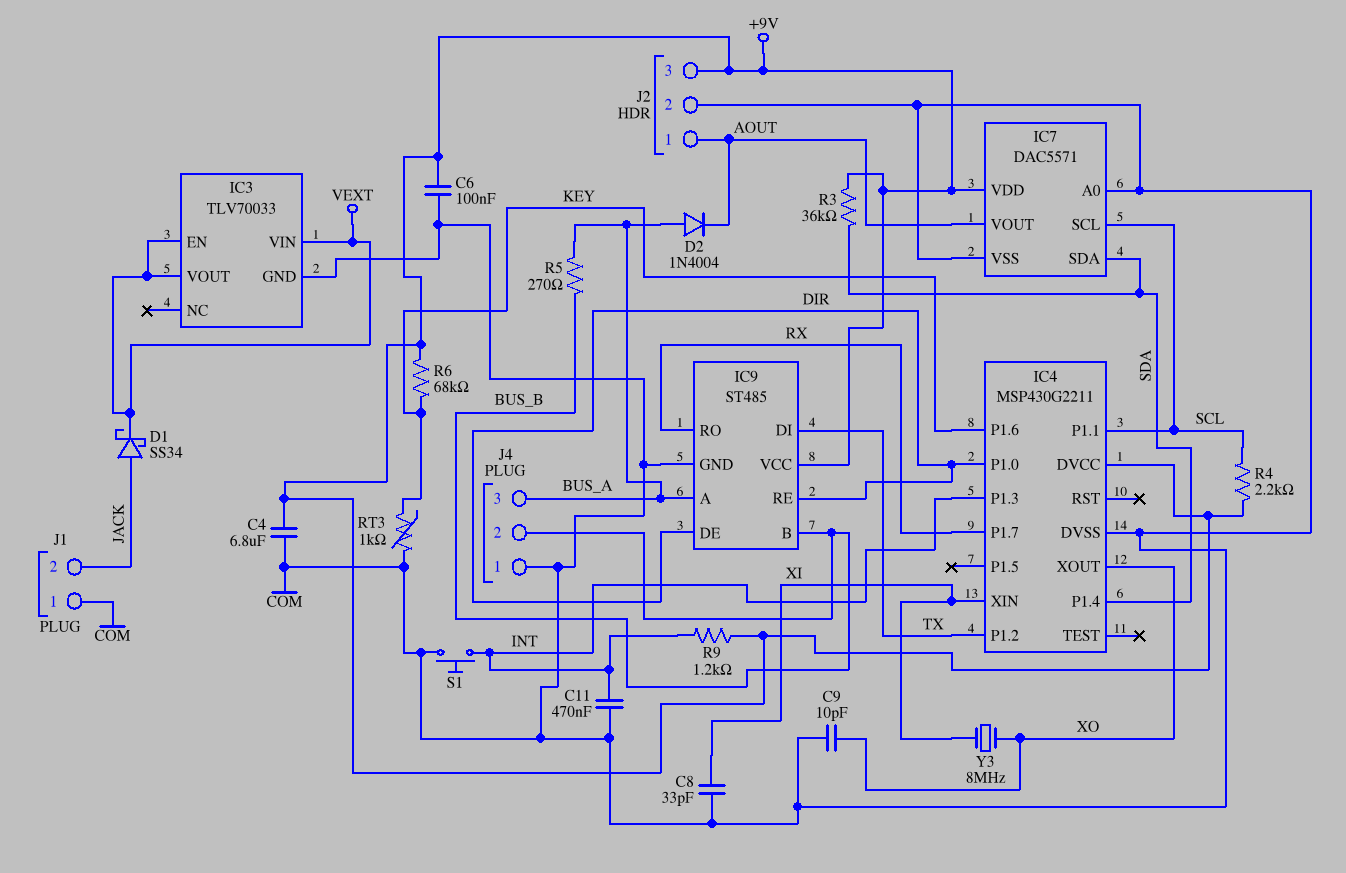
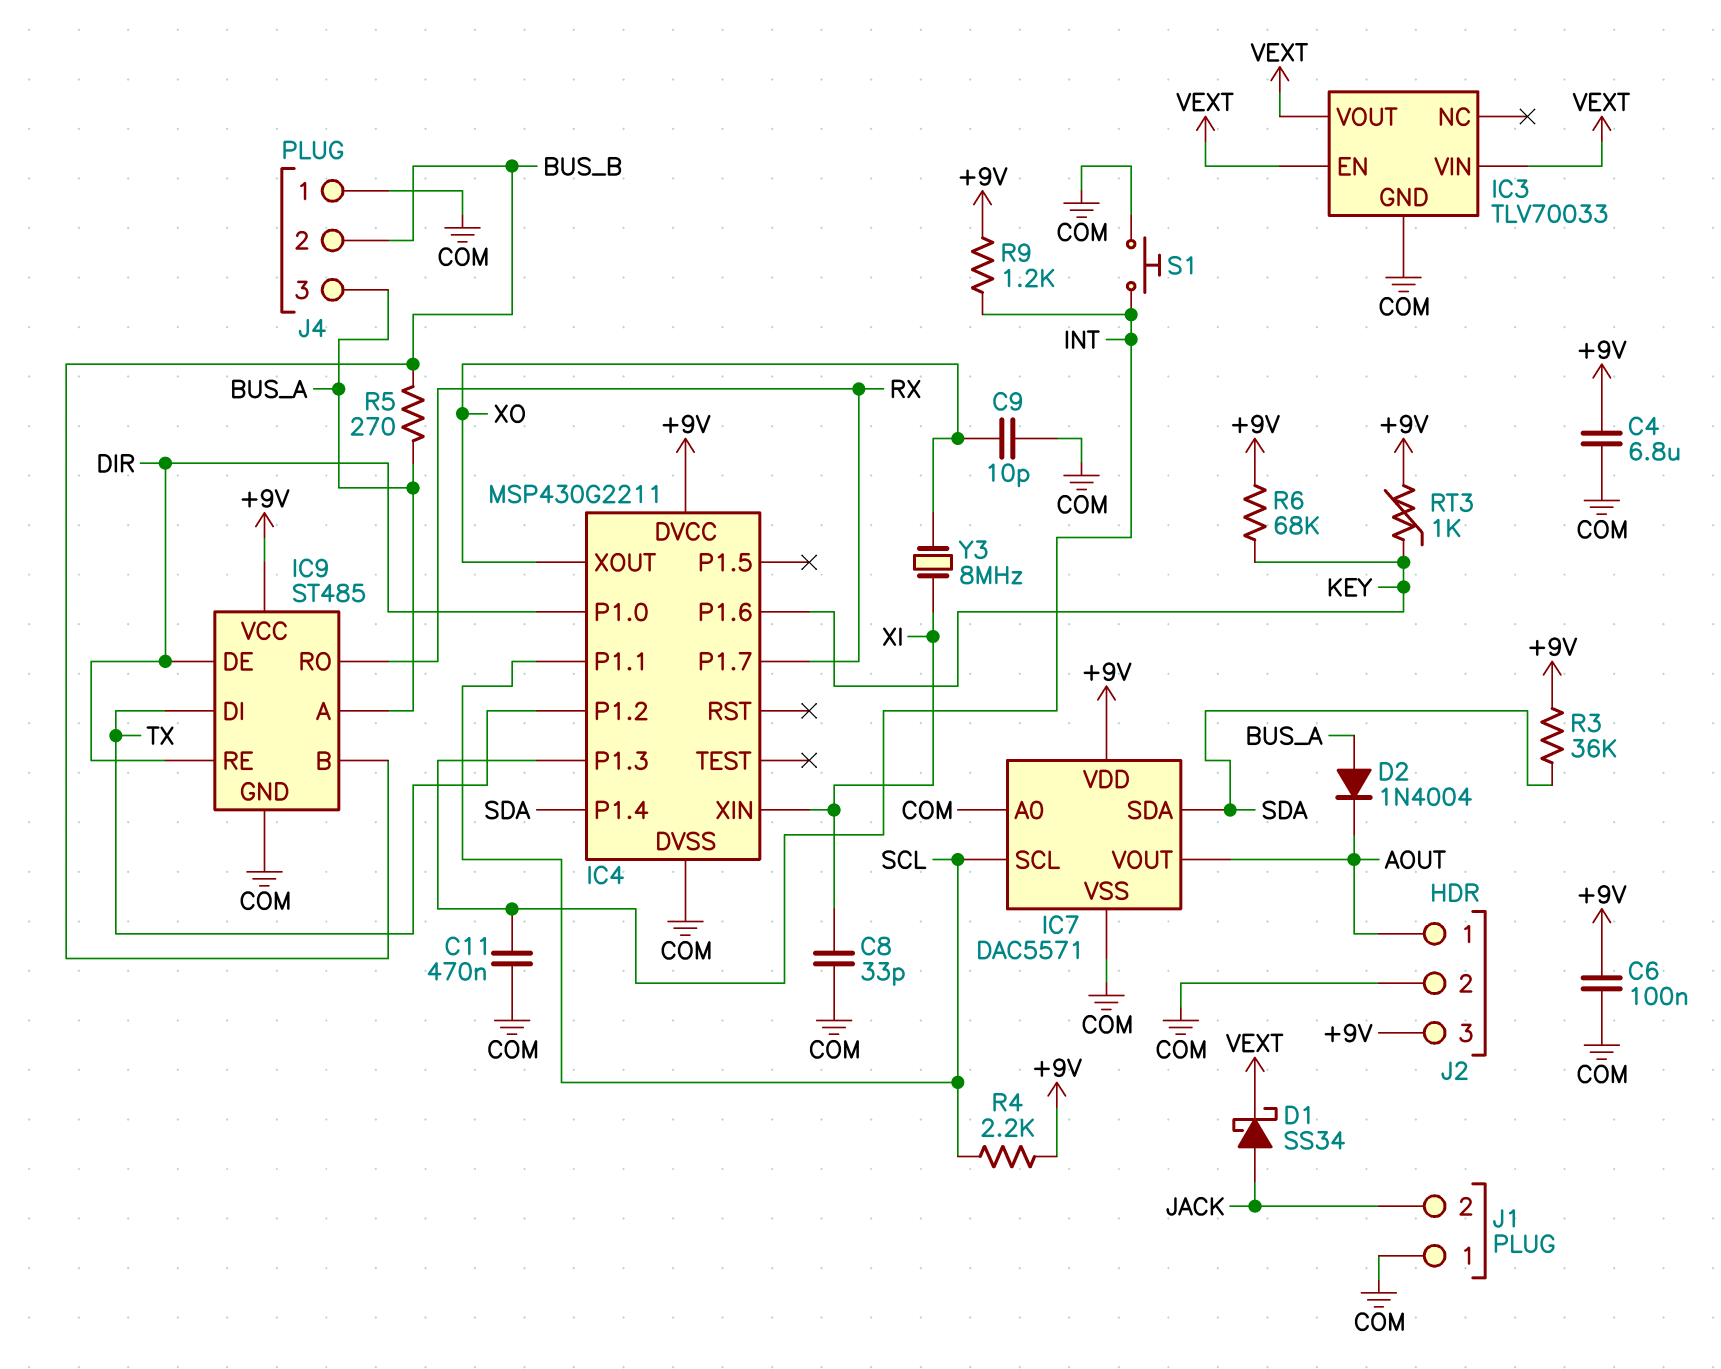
RT3: 1k (COM, KEY) -> 1k (+9V, KEY)

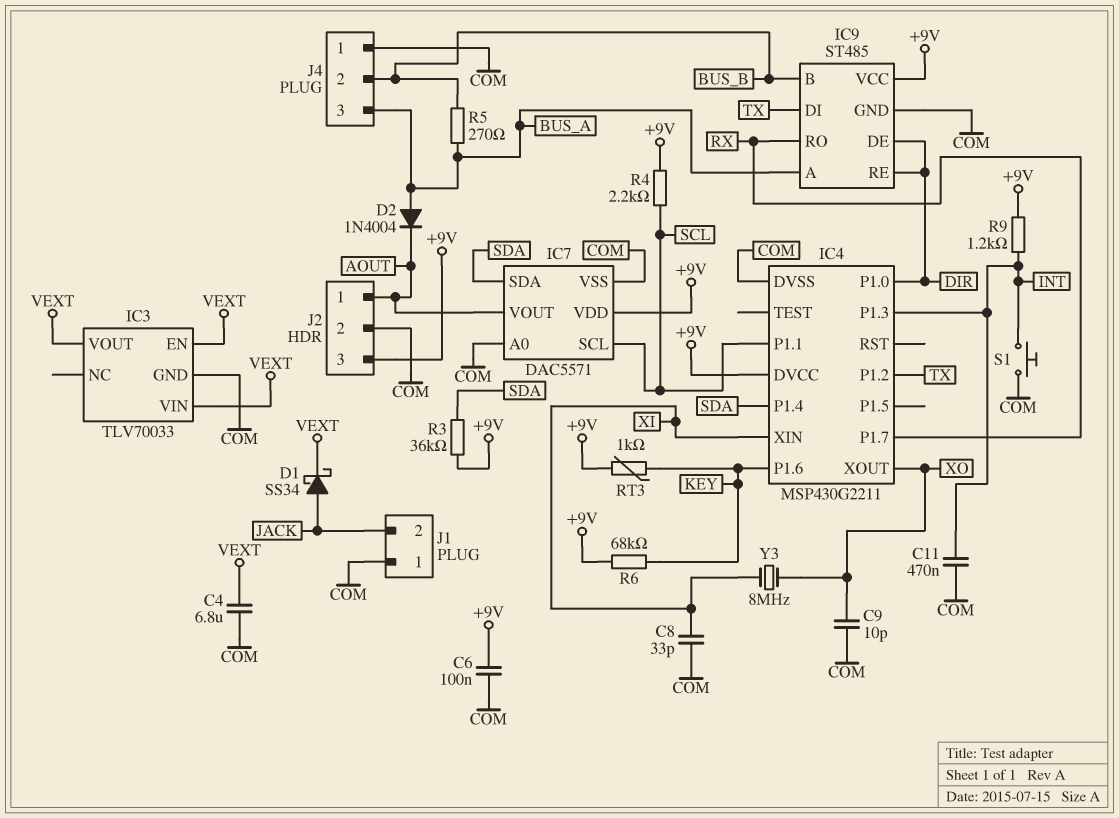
C4: 6.8uF (+9V, COM) -> 6.8uF (COM, VEXT)

